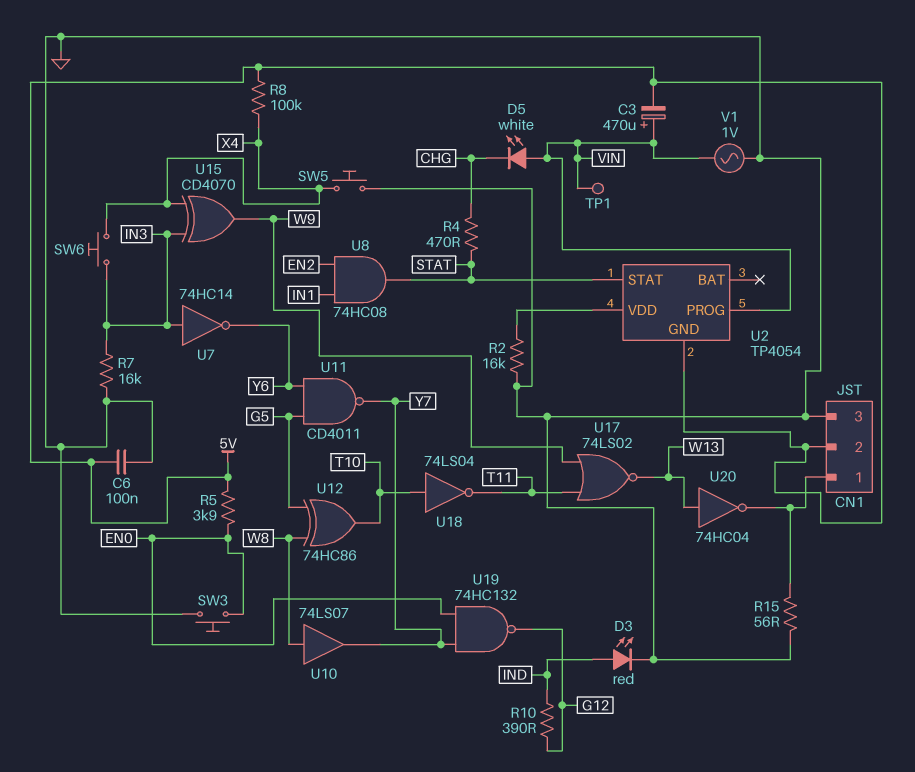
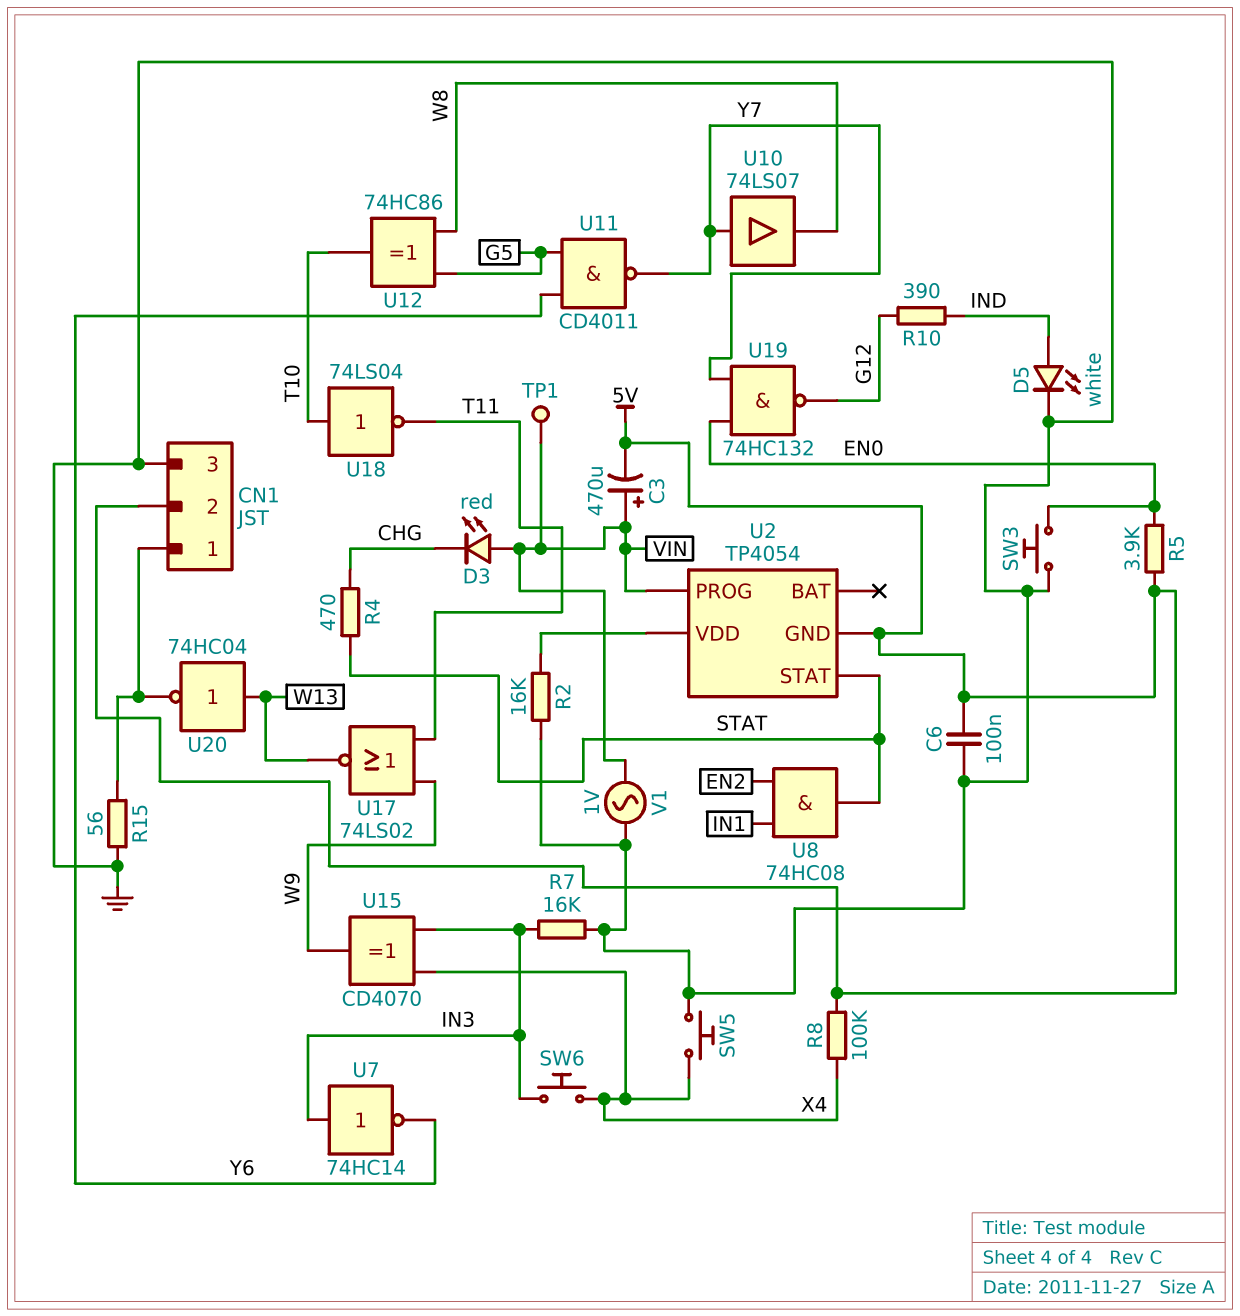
D3: LED red (A IND, K GND) -> LED red (A VIN, K CHG)
D5: LED white (A VIN, K CHG) -> LED white (A IND, K GND)
U10: buffer 74LS07 (in W8, out Y7) -> buffer 74LS07 (in Y7, out W8)

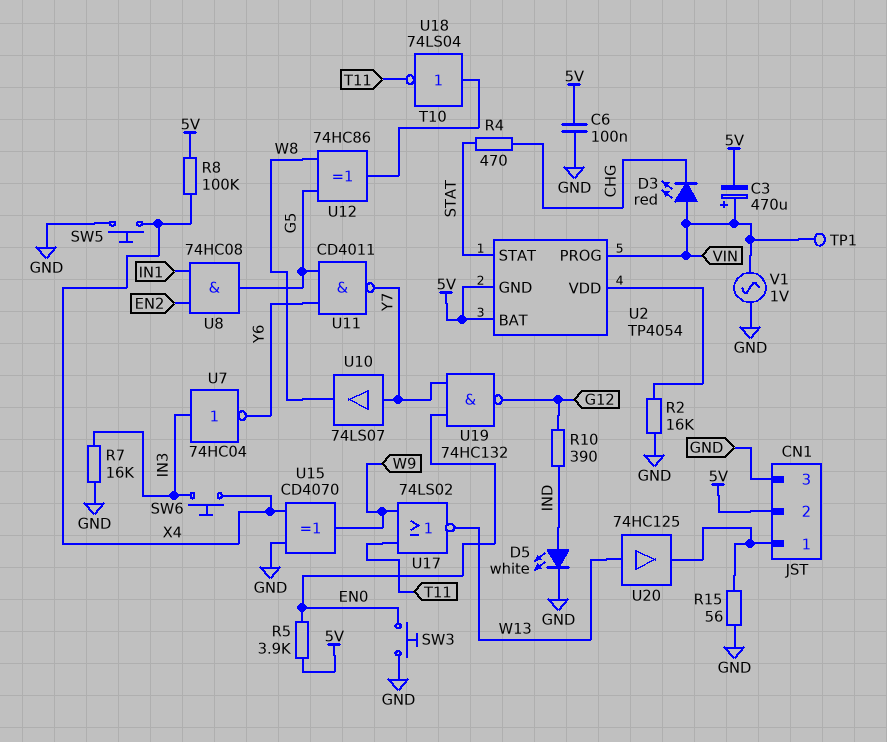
U2 pin BAT: none -> 5V
U7: NOT 74HC14 (in IN3, out Y6) -> NOT 74HC04 (in IN3, out Y6)
U8: AND 74HC08 (in EN2, in IN1, out STAT) -> AND 74HC08 (in EN2, in IN1, out G5)
U15: XOR CD4070 (in IN3, in X4, out W9) -> XOR CD4070 (in GND, in X4, out W9)
U20: NOT 74HC04 (in W13, out CN1/1) -> buffer 74HC125 (in W13, out CN1/1)

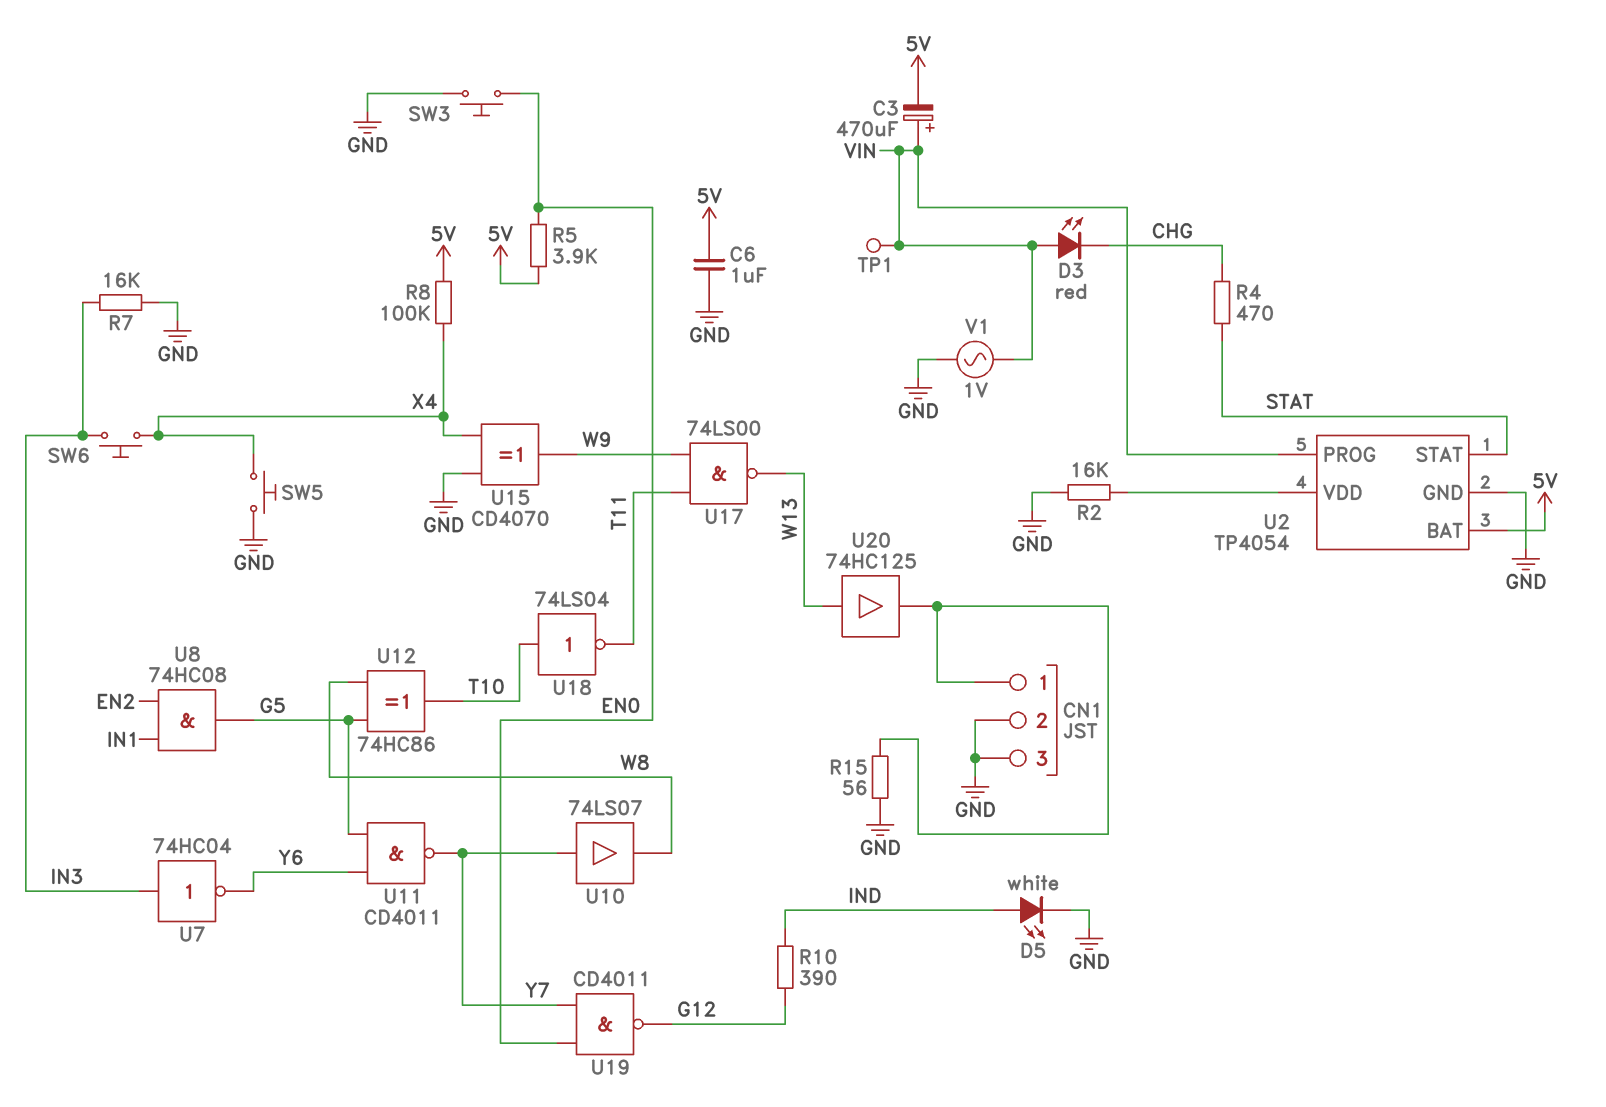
C6: 100nF (5V, GND) -> 1uF (5V, GND)
CN1 pin 2: 5V -> GND
U2 pin GND: 5V -> GND
U17: NOR 74LS02 (in T11, in W9, out W13) -> NAND 74LS00 (in T11, in W9, out W13)
U19: NAND 74HC132 (in EN0, in Y7, out G12) -> NAND CD4011 (in EN0, in Y7, out G12)

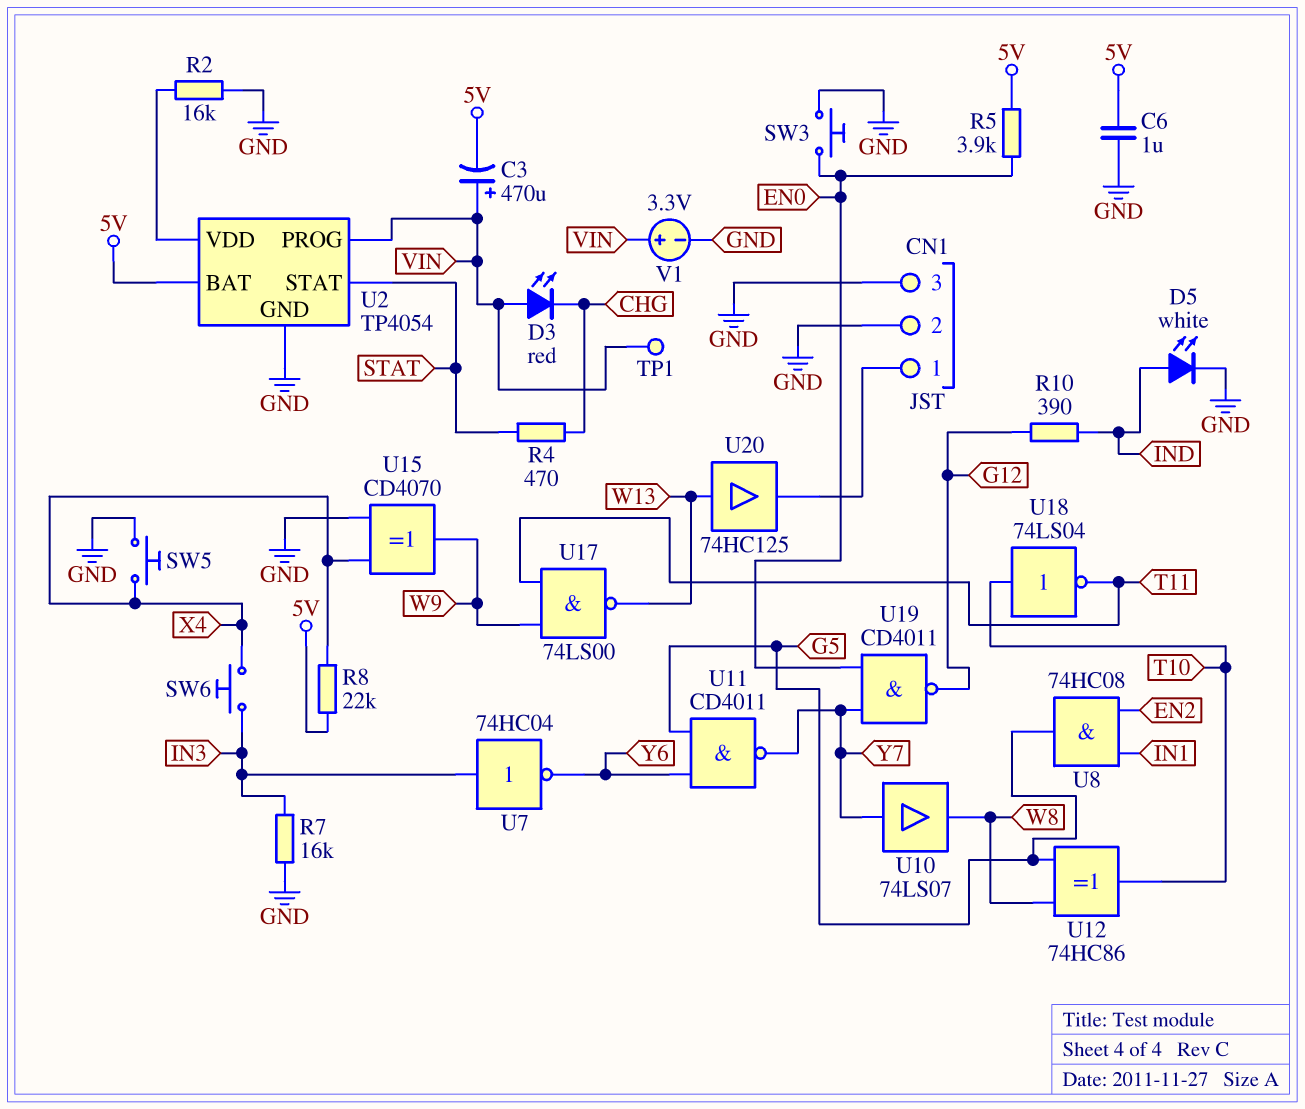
R8: 100k (5V, X4) -> 22k (5V, X4)
R15: 56 (CN1/1, GND) -> none
V1: AC 1V (GND, VIN) -> 3.3V (plus VIN, minus GND)

